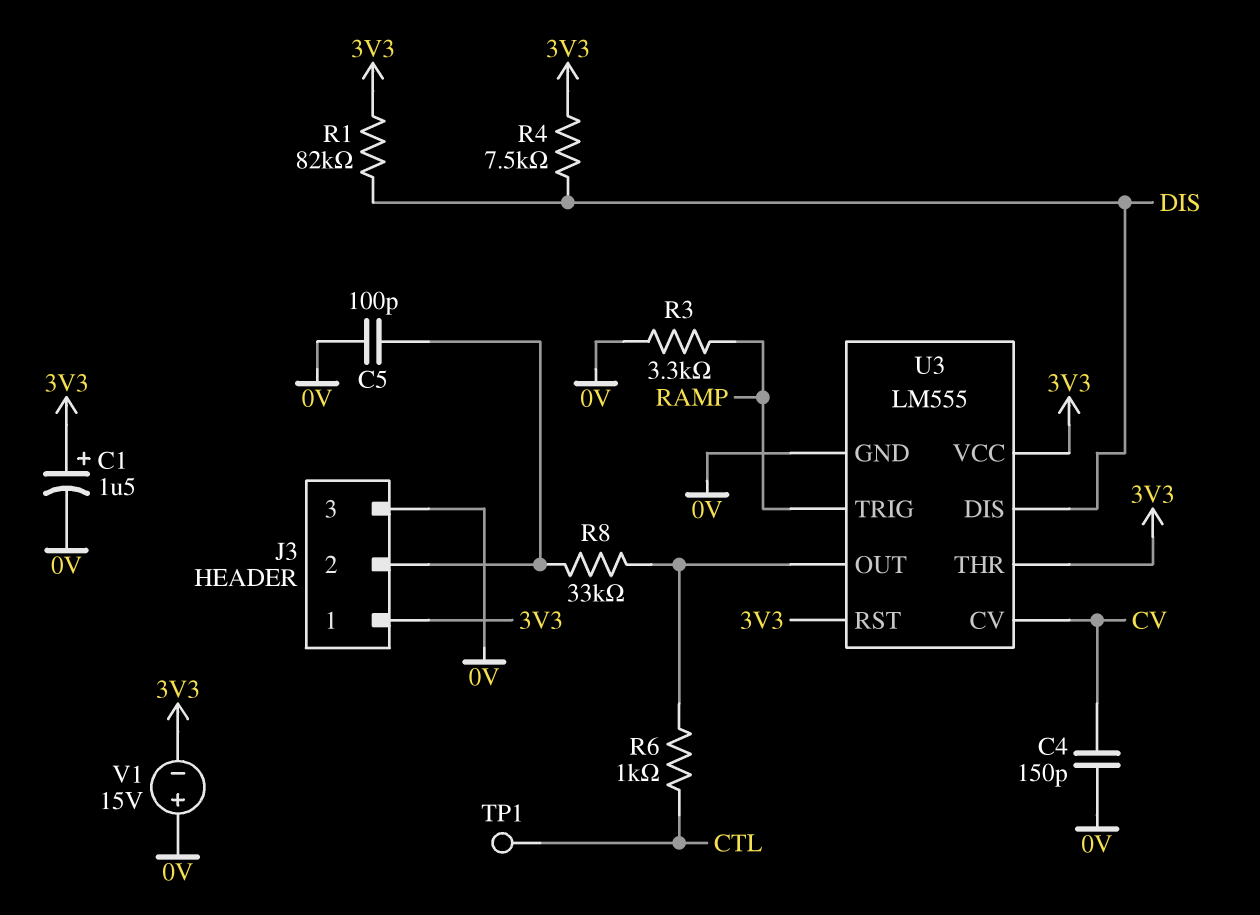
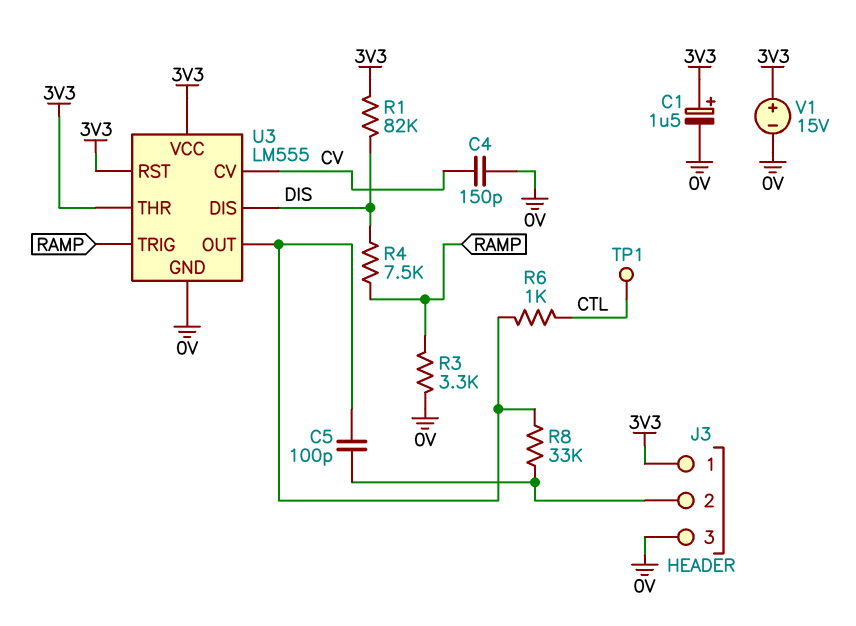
C5: 100pF (0V, J3/2) -> 100pF (J3/2, U3/OUT)
R4: 7.5k (3V3, DIS) -> 7.5k (DIS, RAMP)
V1: 15V (plus 0V, minus 3V3) -> 15V (plus 3V3, minus 0V)

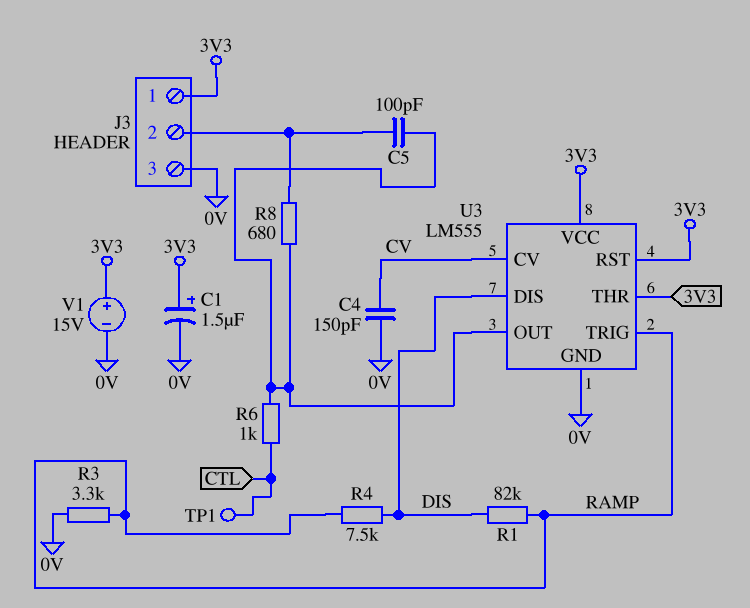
R1: 82k (3V3, DIS) -> 82k (DIS, RAMP)
R8: 33k (J3/2, U3/OUT) -> 680 (J3/2, U3/OUT)

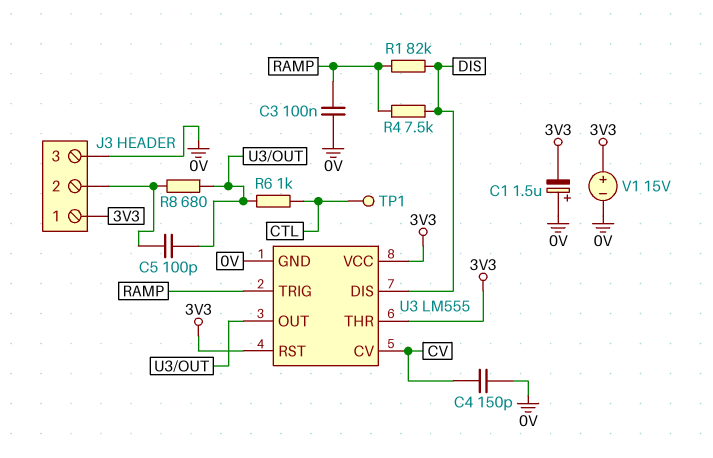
C1: 1.5uF (plus 3V3, minus 0V) -> 1.5uF (plus 0V, minus 3V3)
C3: none -> 100nF (0V, RAMP)
R3: 3.3k (0V, RAMP) -> none

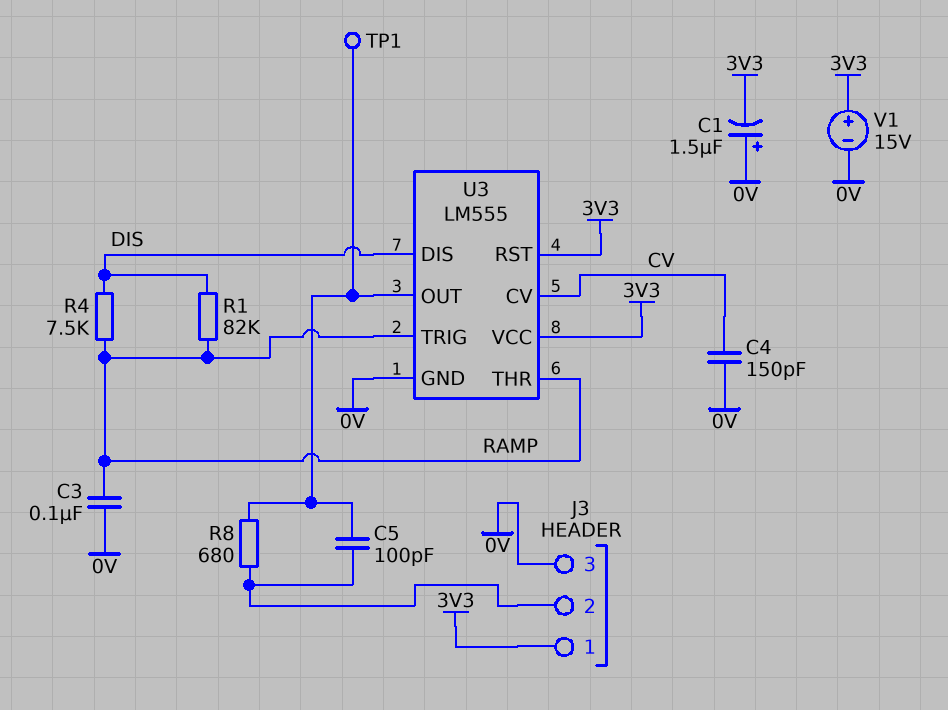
R6: 1k (CTL, U3/OUT) -> none
TP1: test point (CTL) -> test point (U3/OUT)
U3 pin THR: 3V3 -> RAMP

